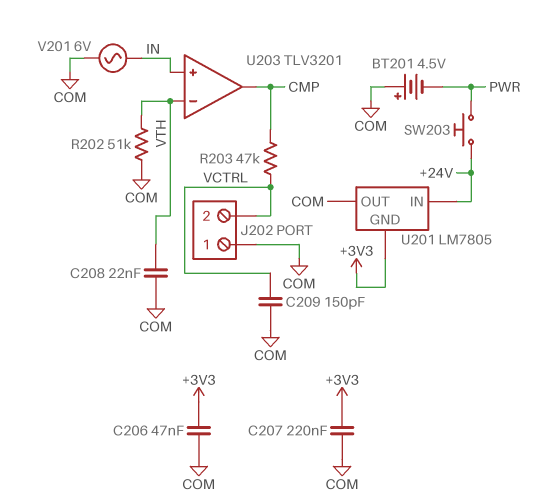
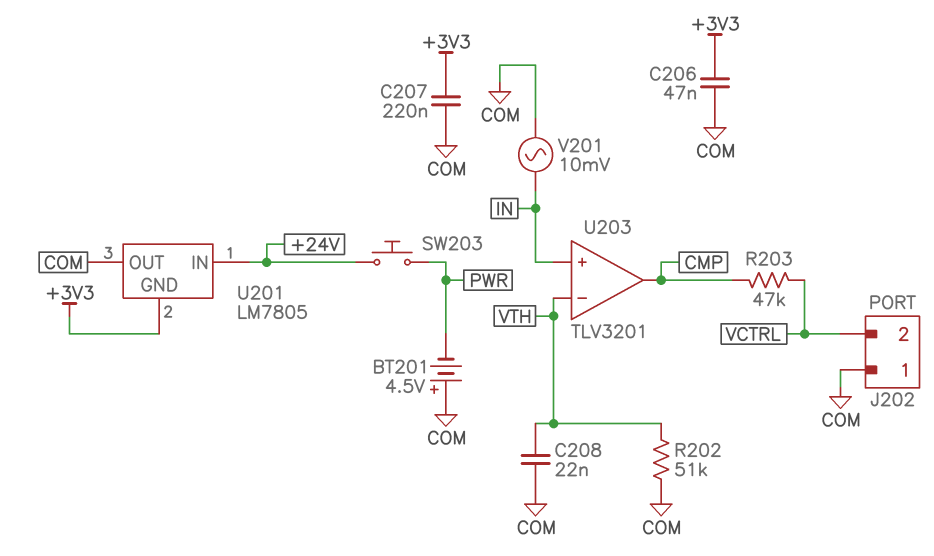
C209: 150pF (COM, VCTRL) -> none
V201: AC 6V (COM, IN) -> AC 10mV (COM, IN)

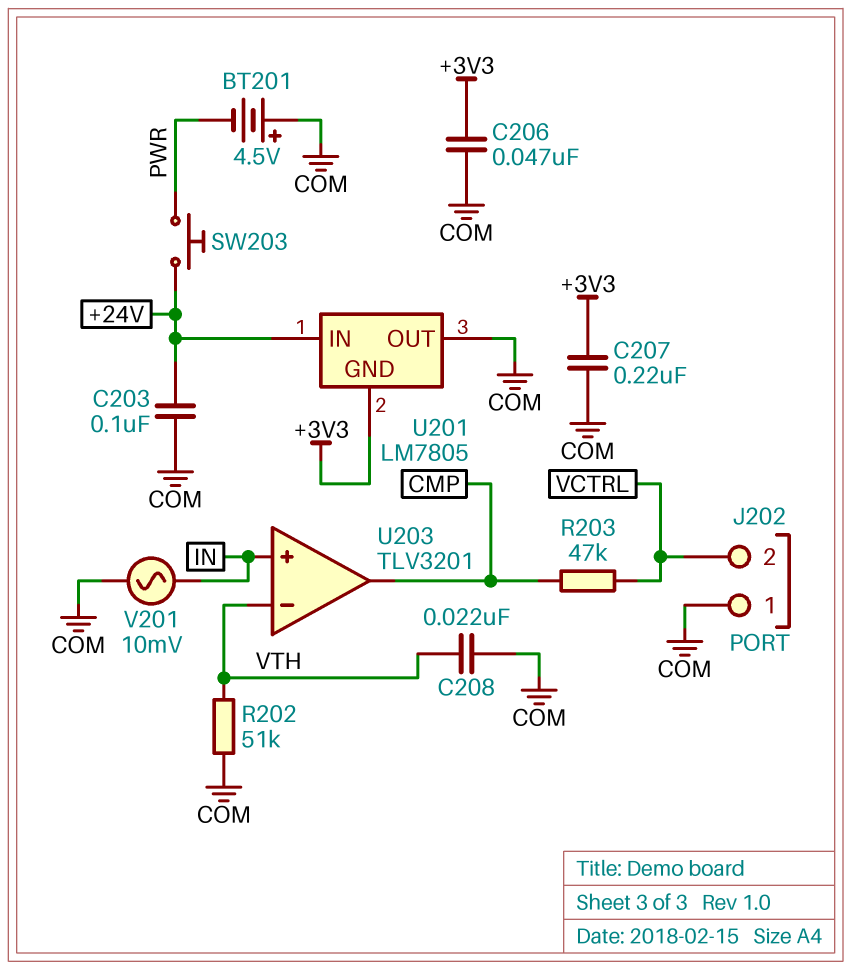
C203: none -> 100nF (+24V, COM)

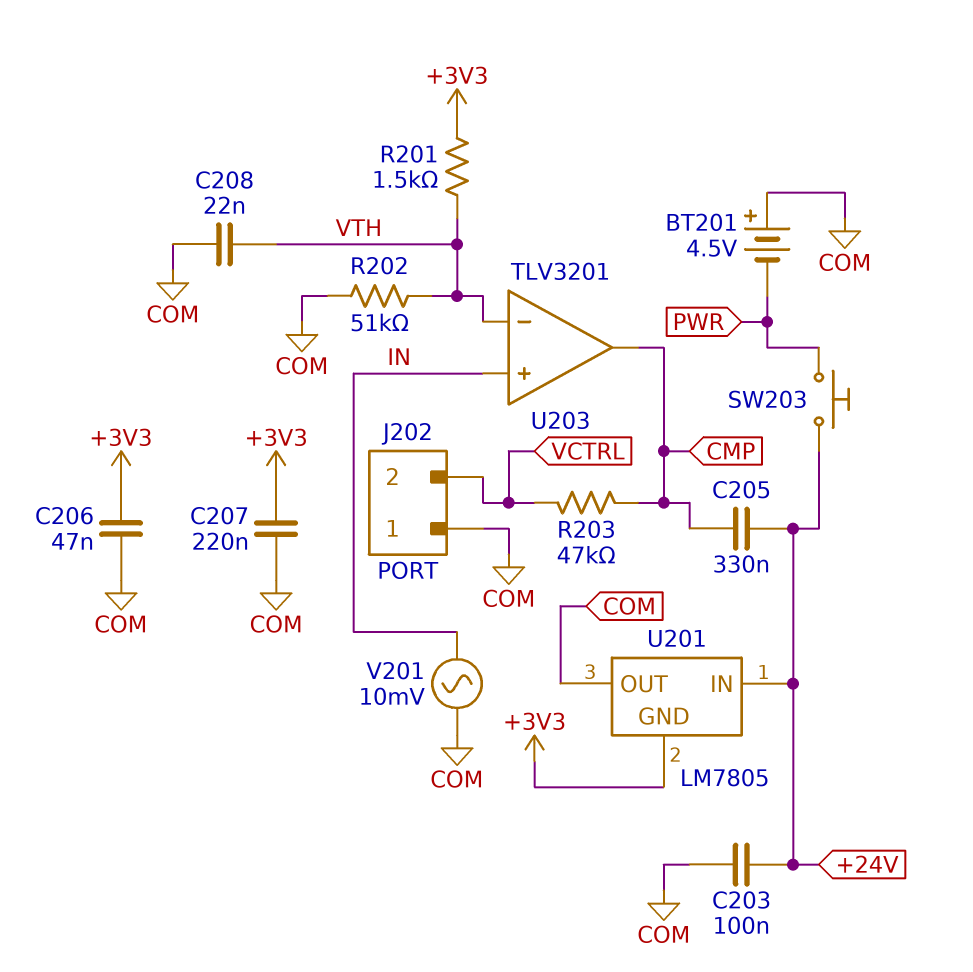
C205: none -> 330nF (+24V, CMP)
R201: none -> 1.5k (+3V3, VTH)

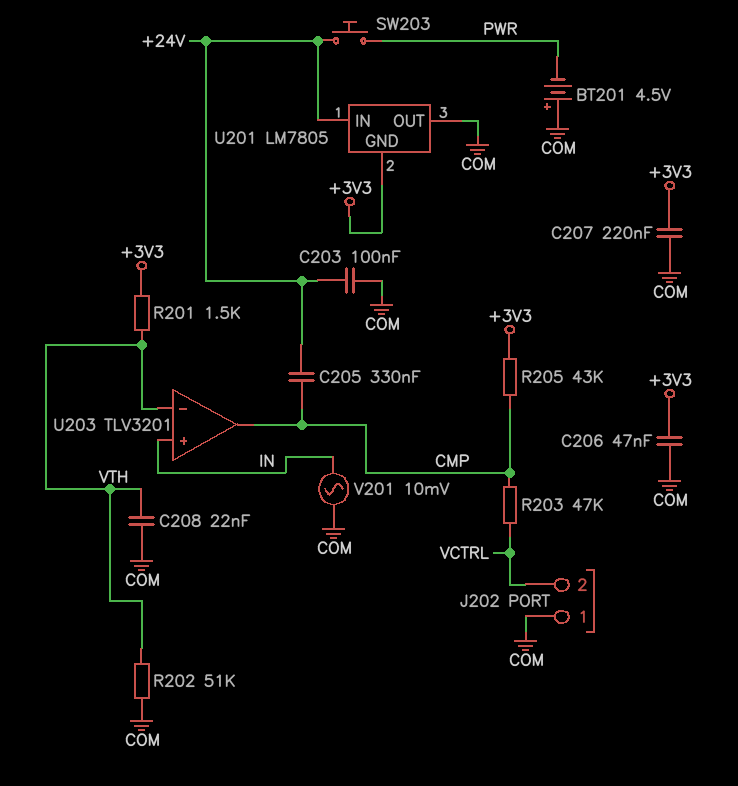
R205: none -> 43k (+3V3, CMP)

